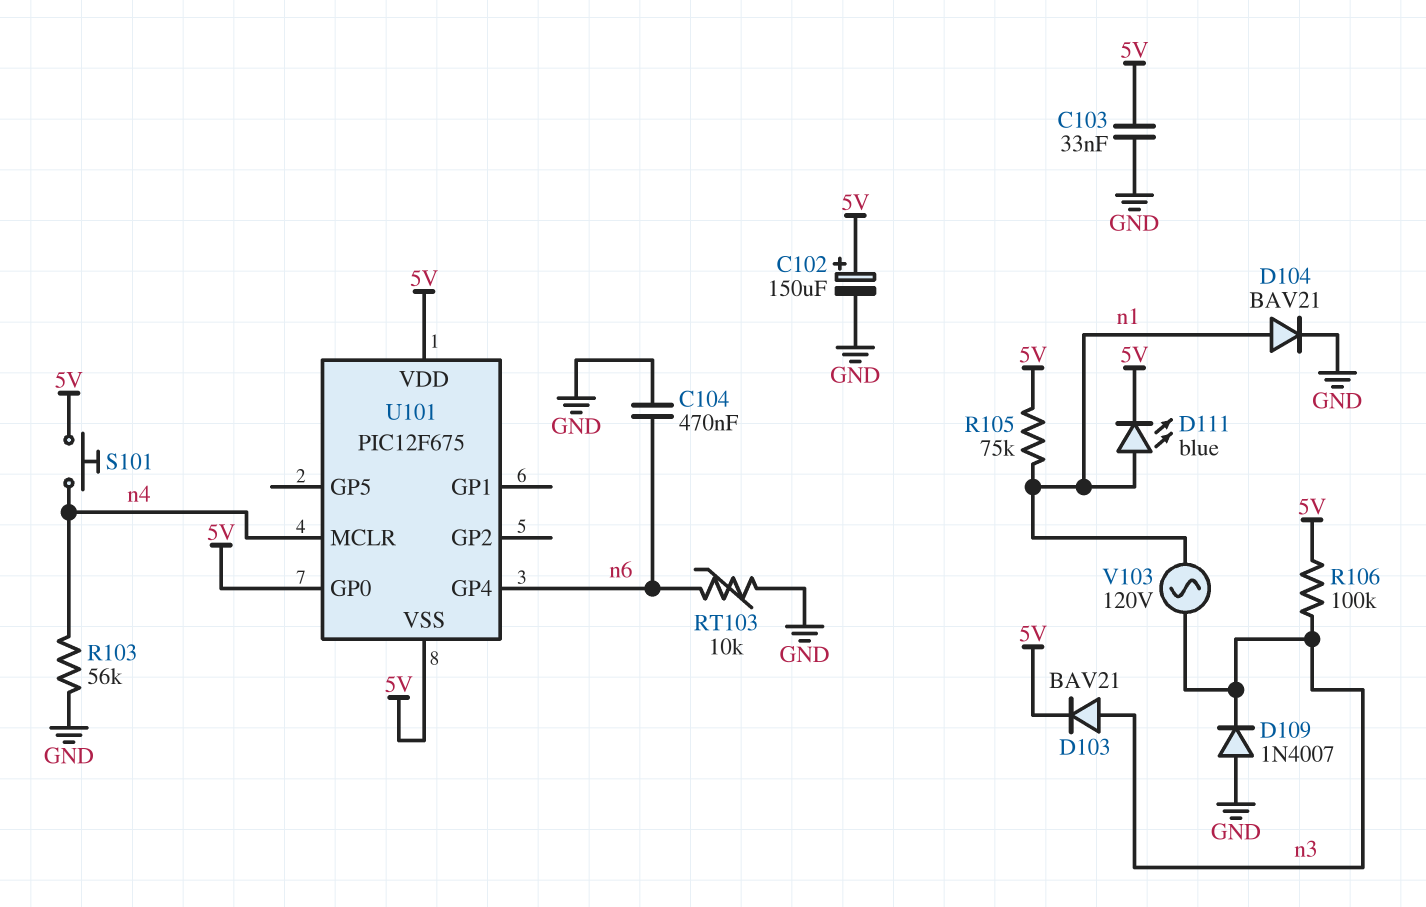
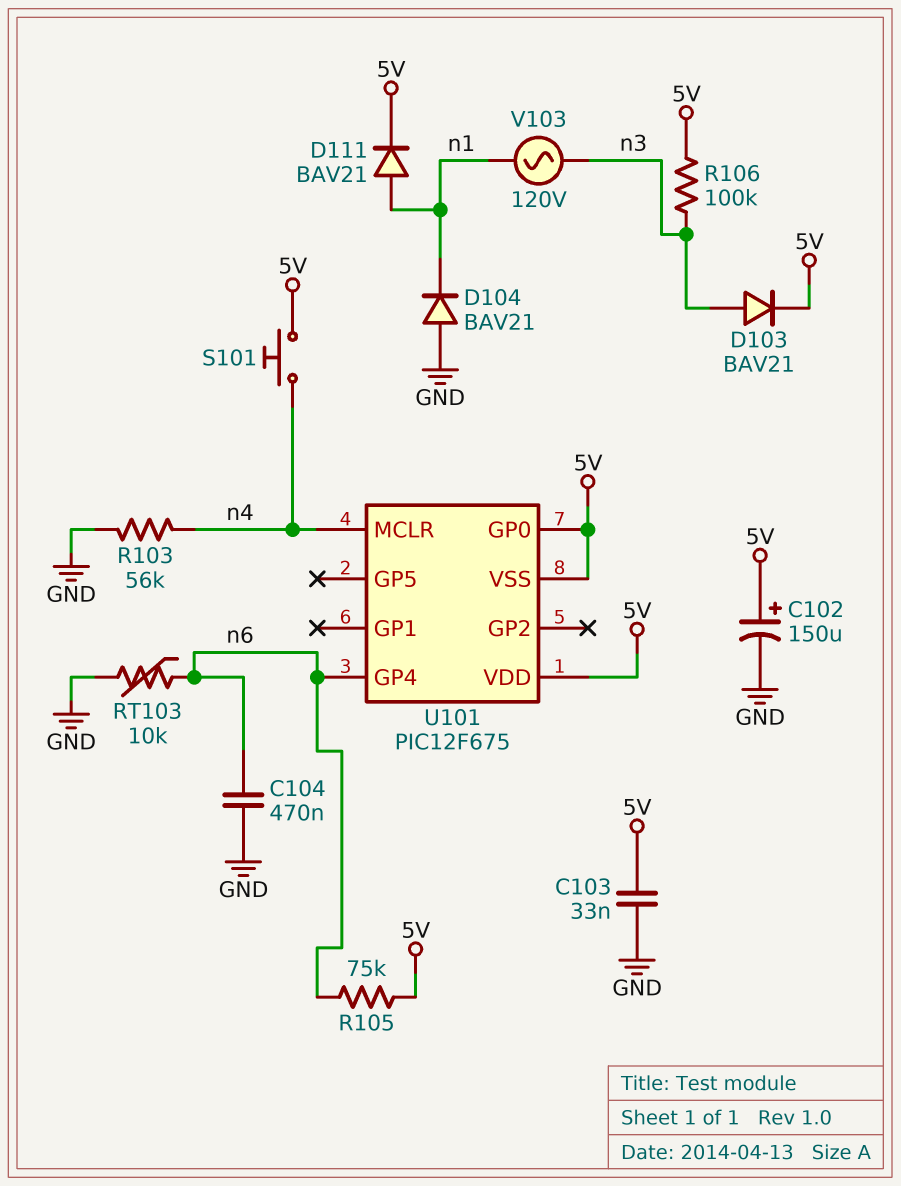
D104: diode BAV21 (A n1, K GND) -> diode BAV21 (A GND, K n1)
D109: diode 1N4007 (A GND, K n3) -> none
D111: LED blue (A n1, K 5V) -> diode BAV21 (A n1, K 5V)
R105: 75k (5V, n1) -> 75k (5V, n6)

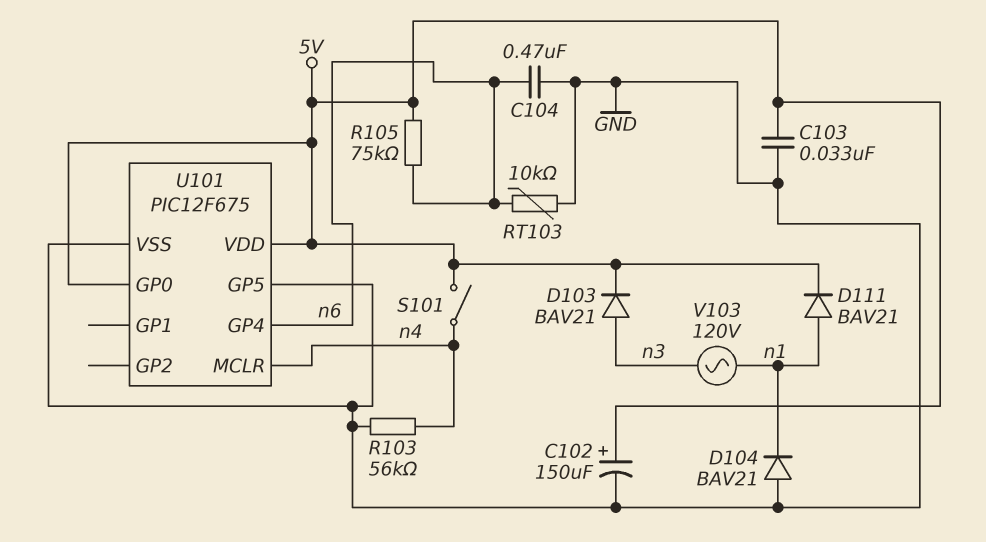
R106: 100k (5V, n3) -> none
S101: button (5V, n4) -> switch (5V, n4)
U101 pin GP5: none -> GND
U101 pin VSS: 5V -> GND

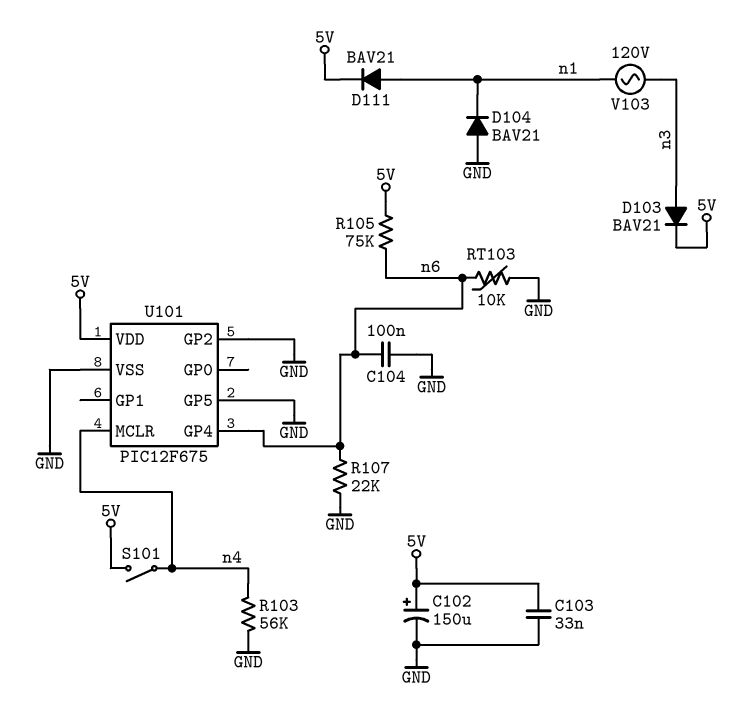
C104: 470nF (GND, n6) -> 100nF (GND, n6)
R107: none -> 22k (GND, n6)
U101 pin GP0: 5V -> none
U101 pin GP2: none -> GND

